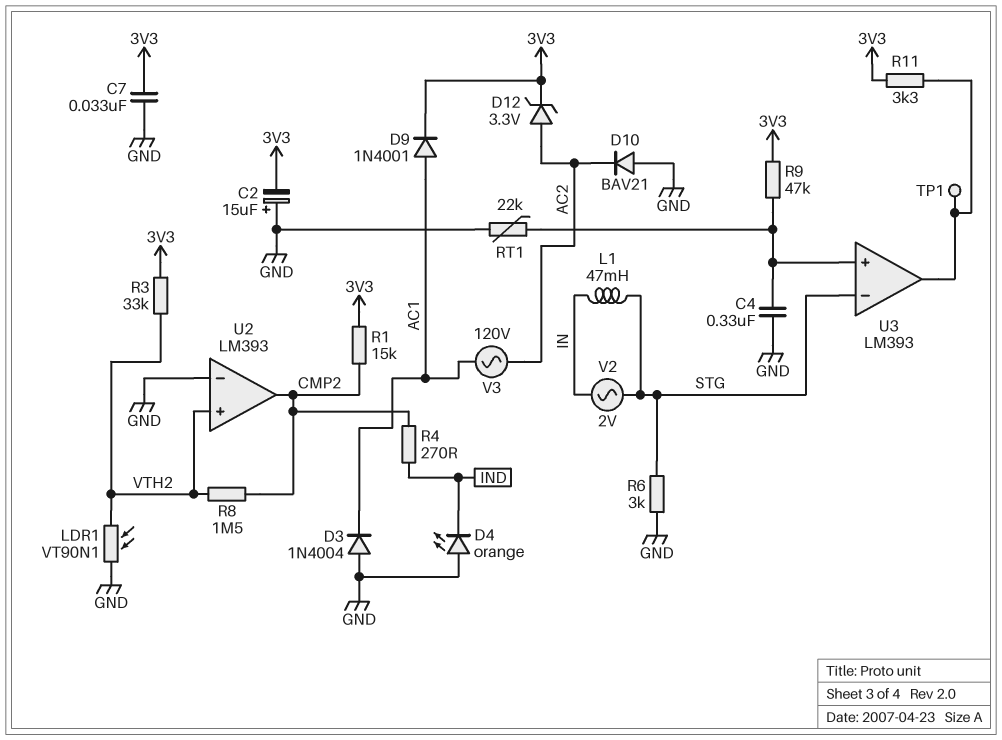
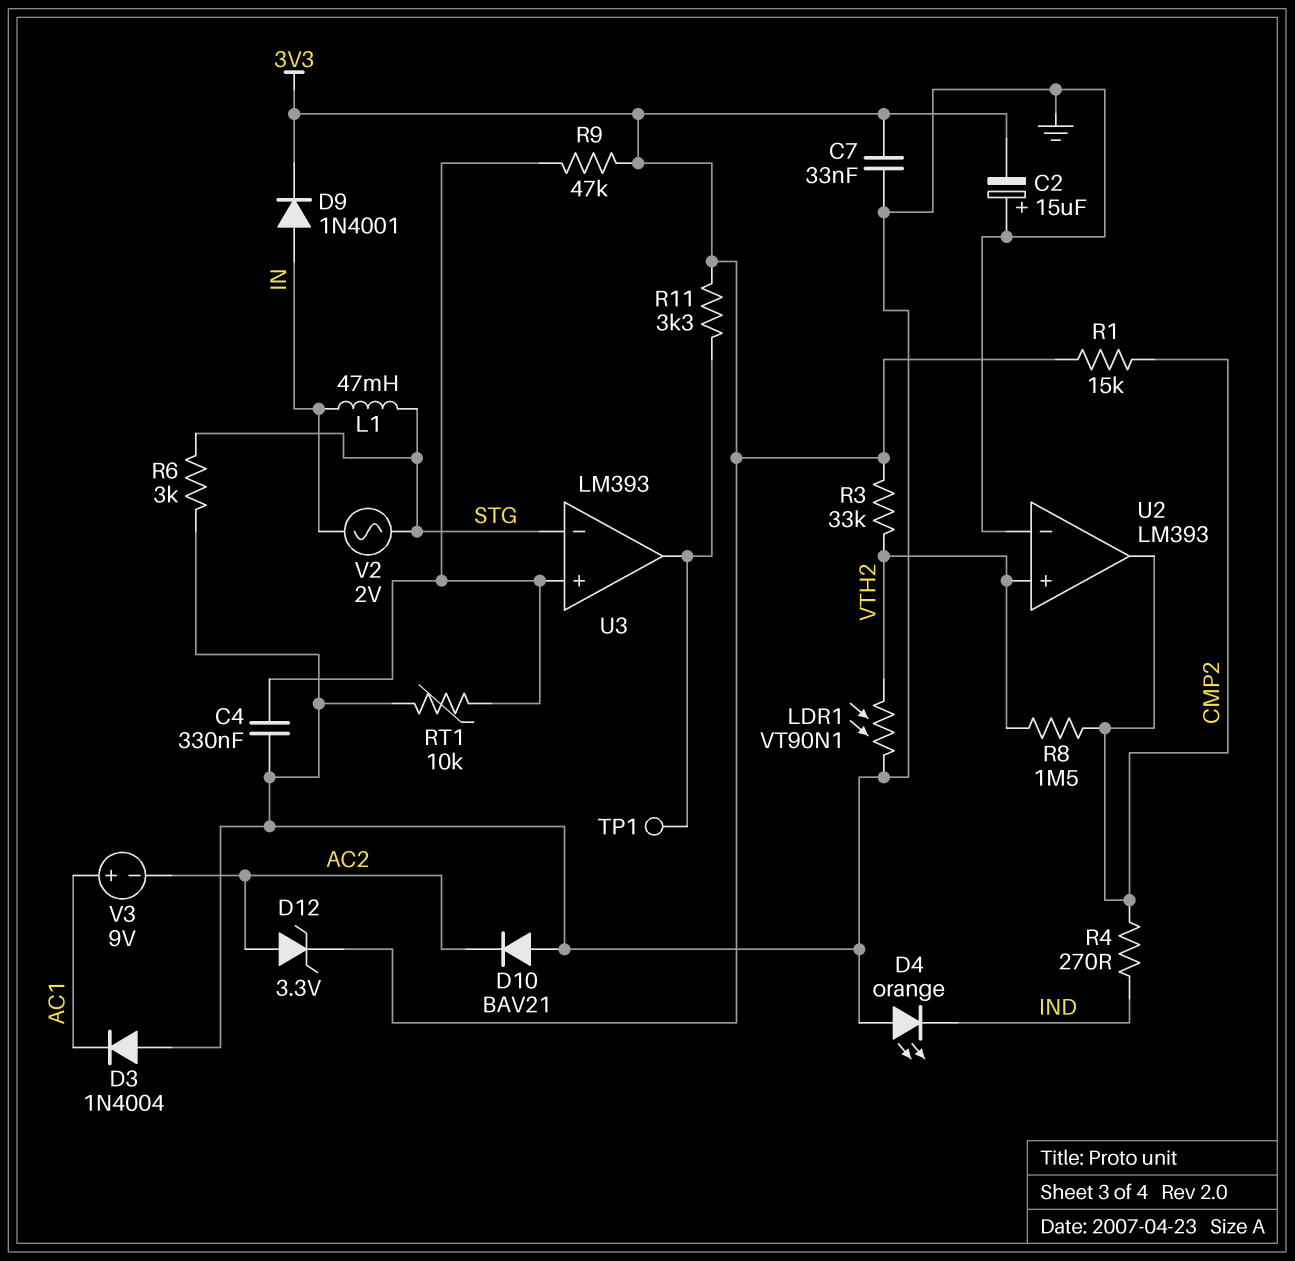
D9: diode 1N4001 (A AC1, K 3V3) -> diode 1N4001 (A IN, K 3V3)
RT1: 22k (GND, U3/in+) -> 10k (GND, U3/in+)
V3: AC 120V (AC1, AC2) -> 9V (plus AC1, minus AC2)

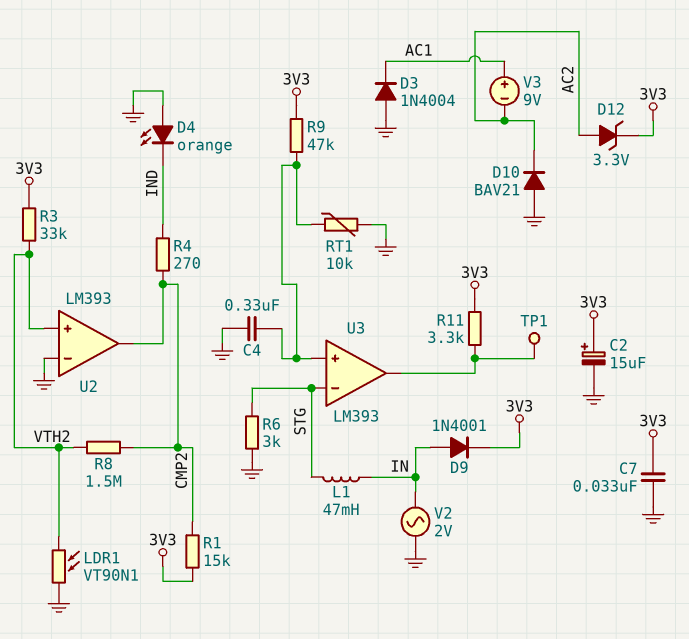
C2: 15uF (plus GND, minus 3V3) -> 15uF (plus 3V3, minus GND)
V2: AC 2V (IN, STG) -> AC 2V (GND, IN)

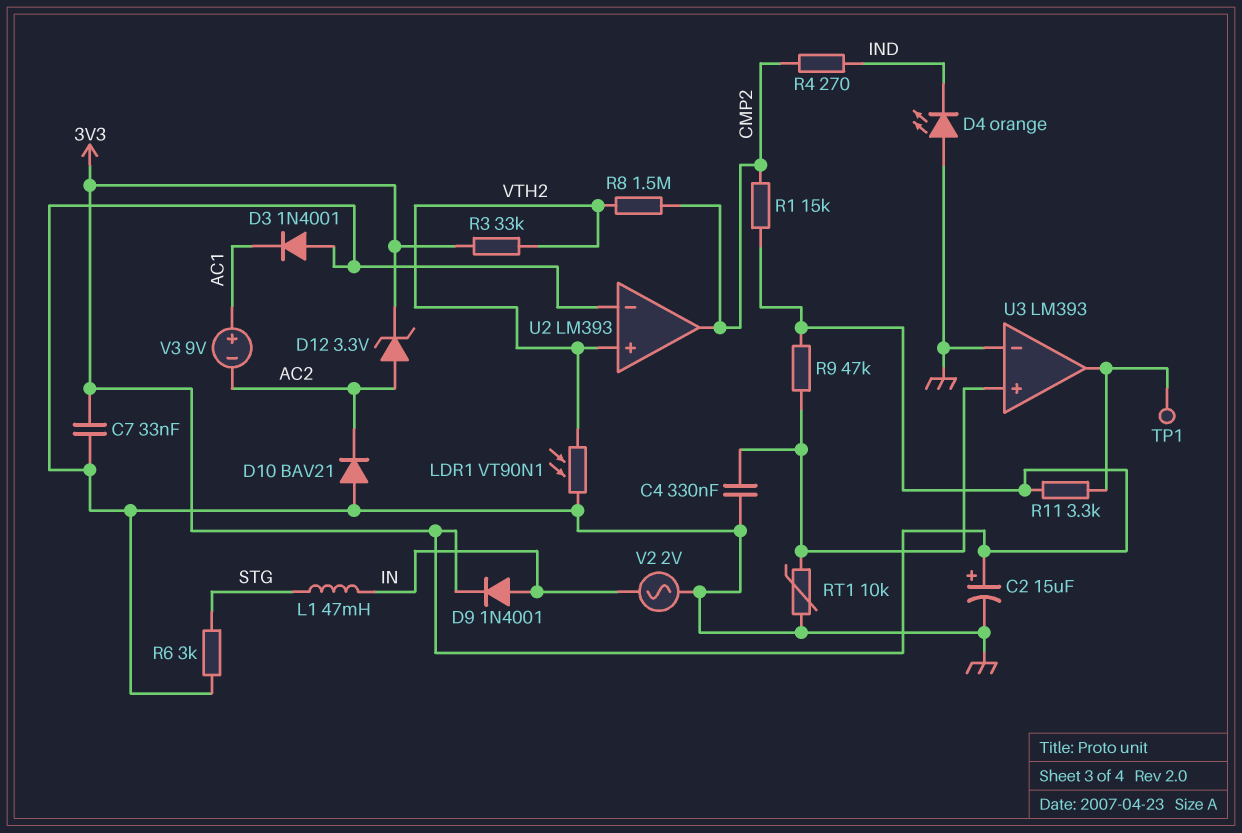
D3: diode 1N4004 (A GND, K AC1) -> diode 1N4001 (A GND, K AC1)
U3 pin in-: STG -> GND

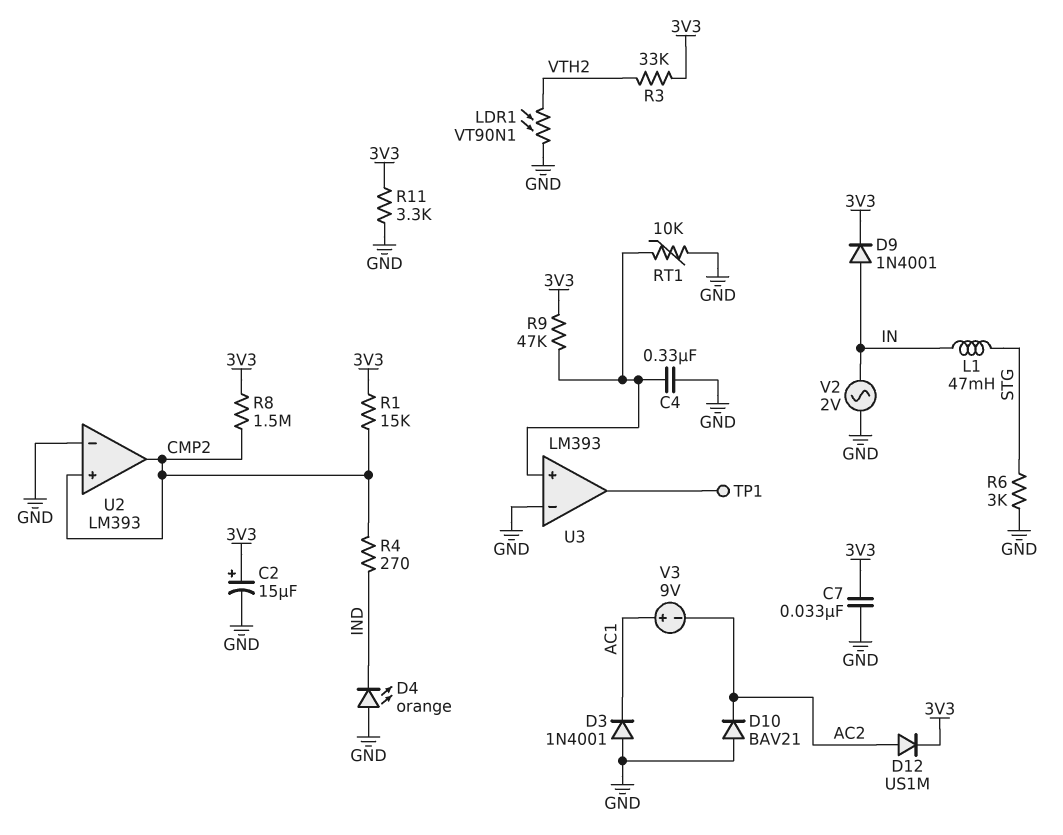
D12: zener 3.3V (A AC2, K 3V3) -> diode US1M (A AC2, K 3V3)
R8: 1.5M (CMP2, VTH2) -> 1.5M (3V3, CMP2)
R11: 3.3k (3V3, U3/out) -> 3.3k (3V3, GND)
U2 pin in+: VTH2 -> CMP2

